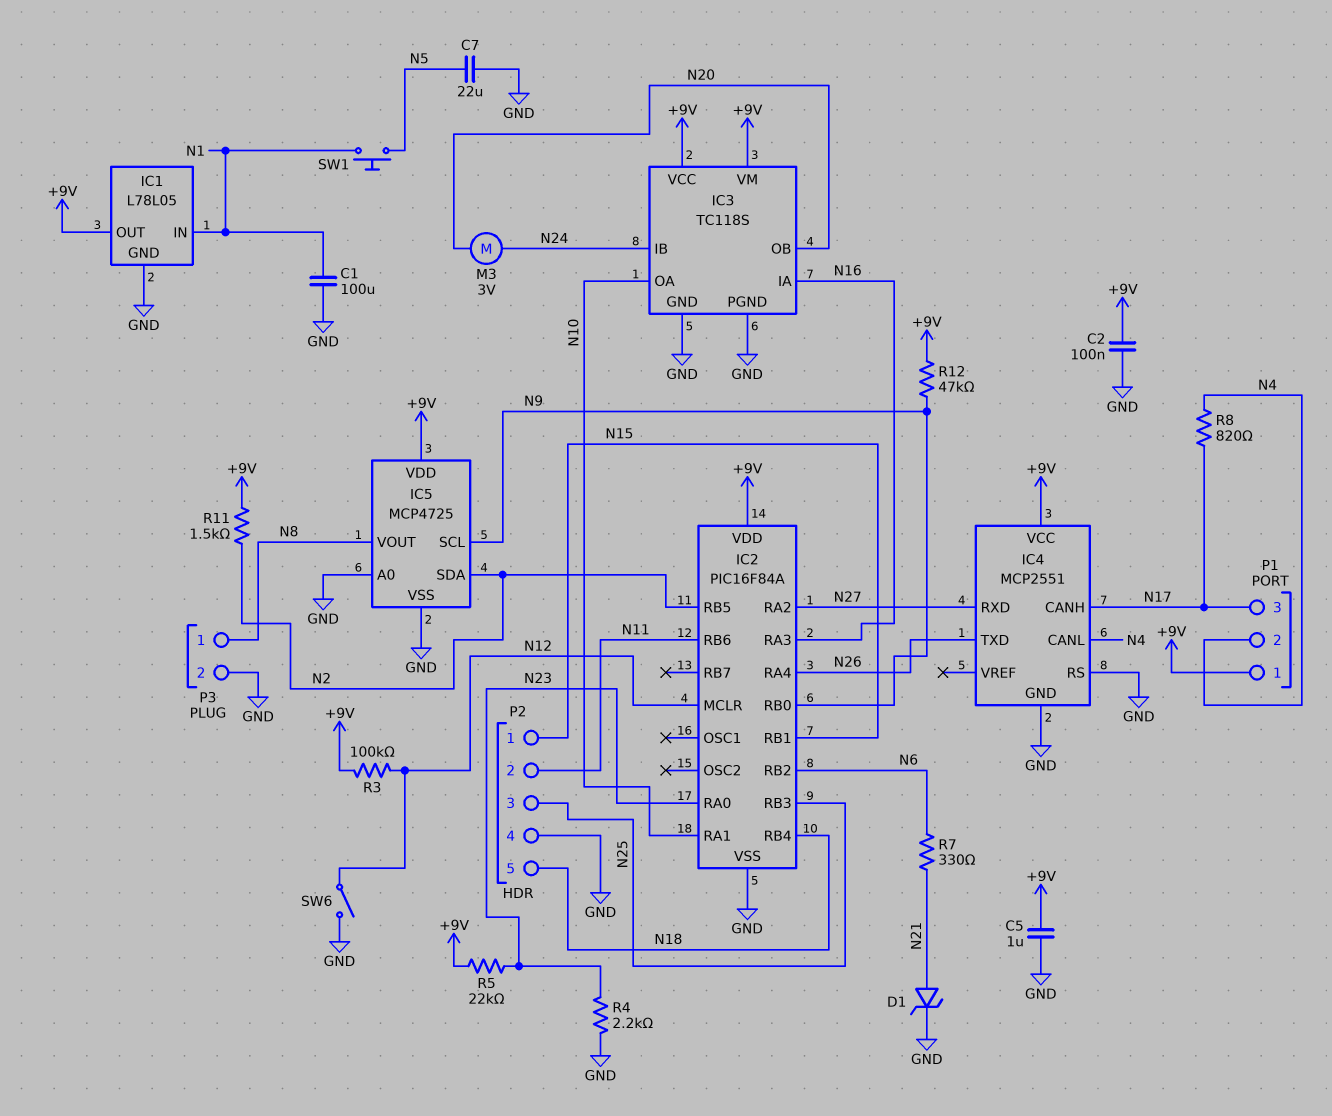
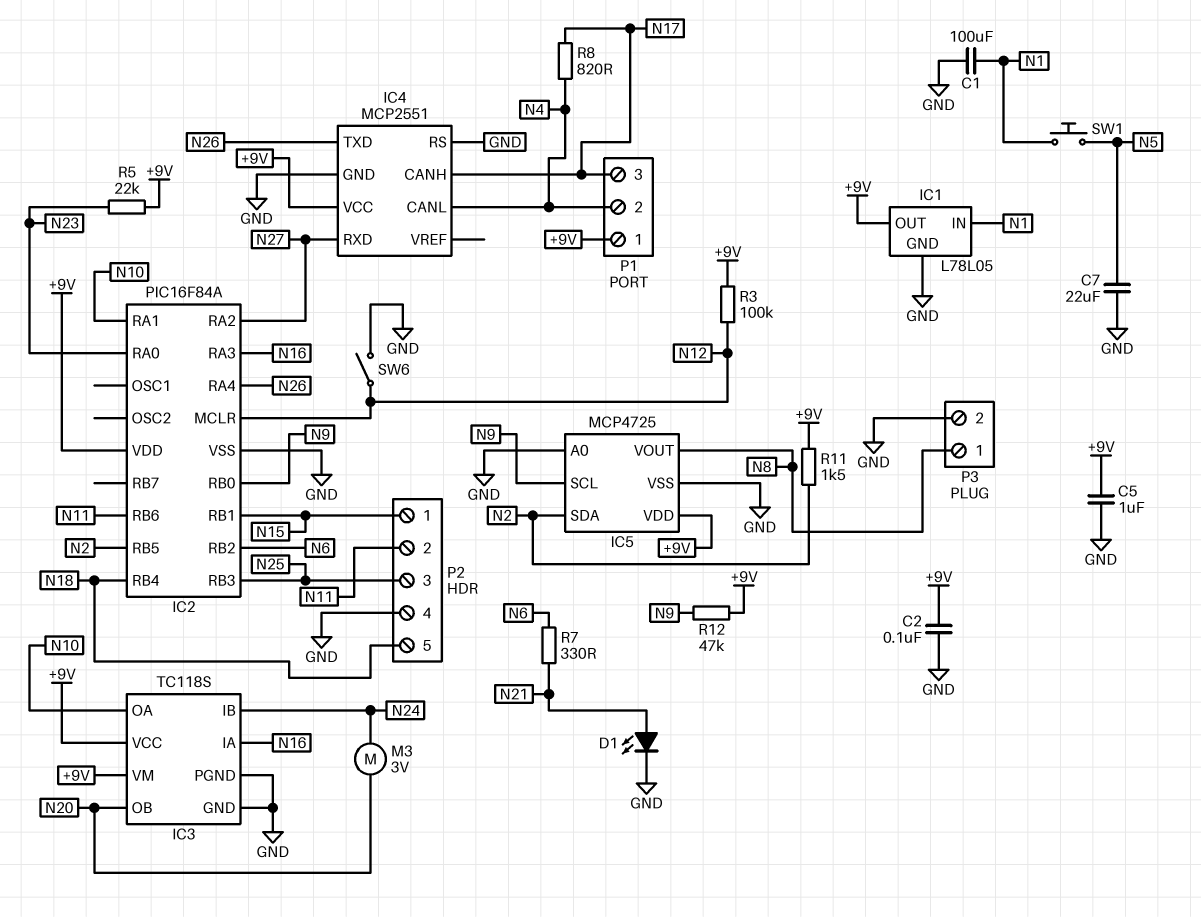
D1: zener (A N21, K GND) -> LED (A N21, K GND)
R4: 2.2k (GND, N23) -> none

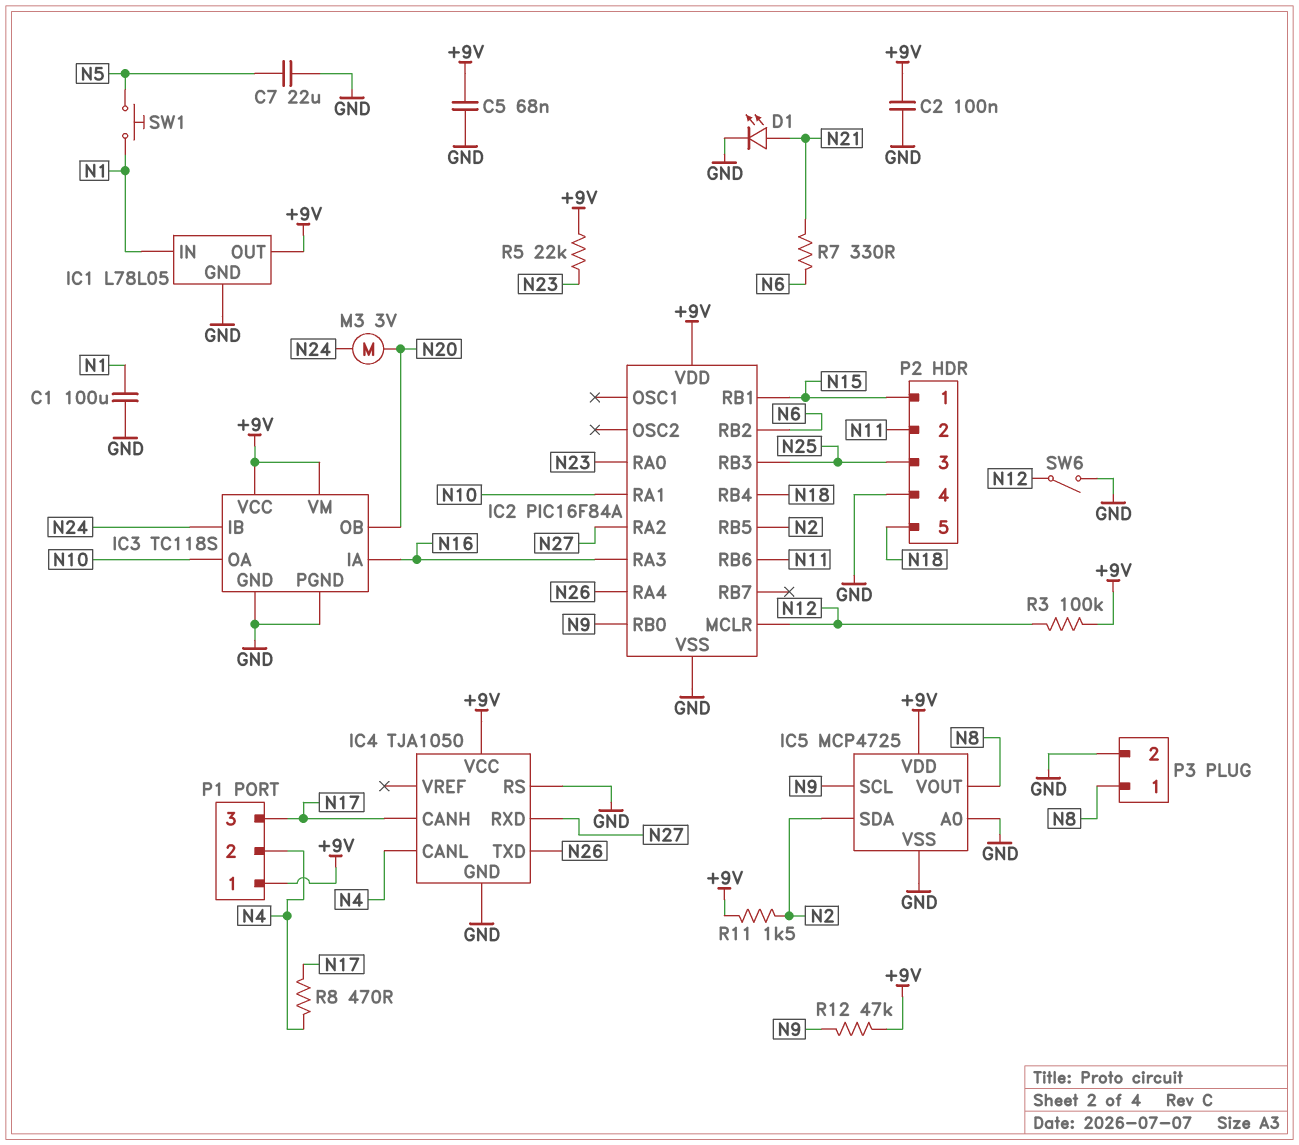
C5: 1uF (+9V, GND) -> 68nF (+9V, GND)
IC4: MCP2551 -> TJA1050
R8: 820 (N4, N17) -> 470 (N4, N17)

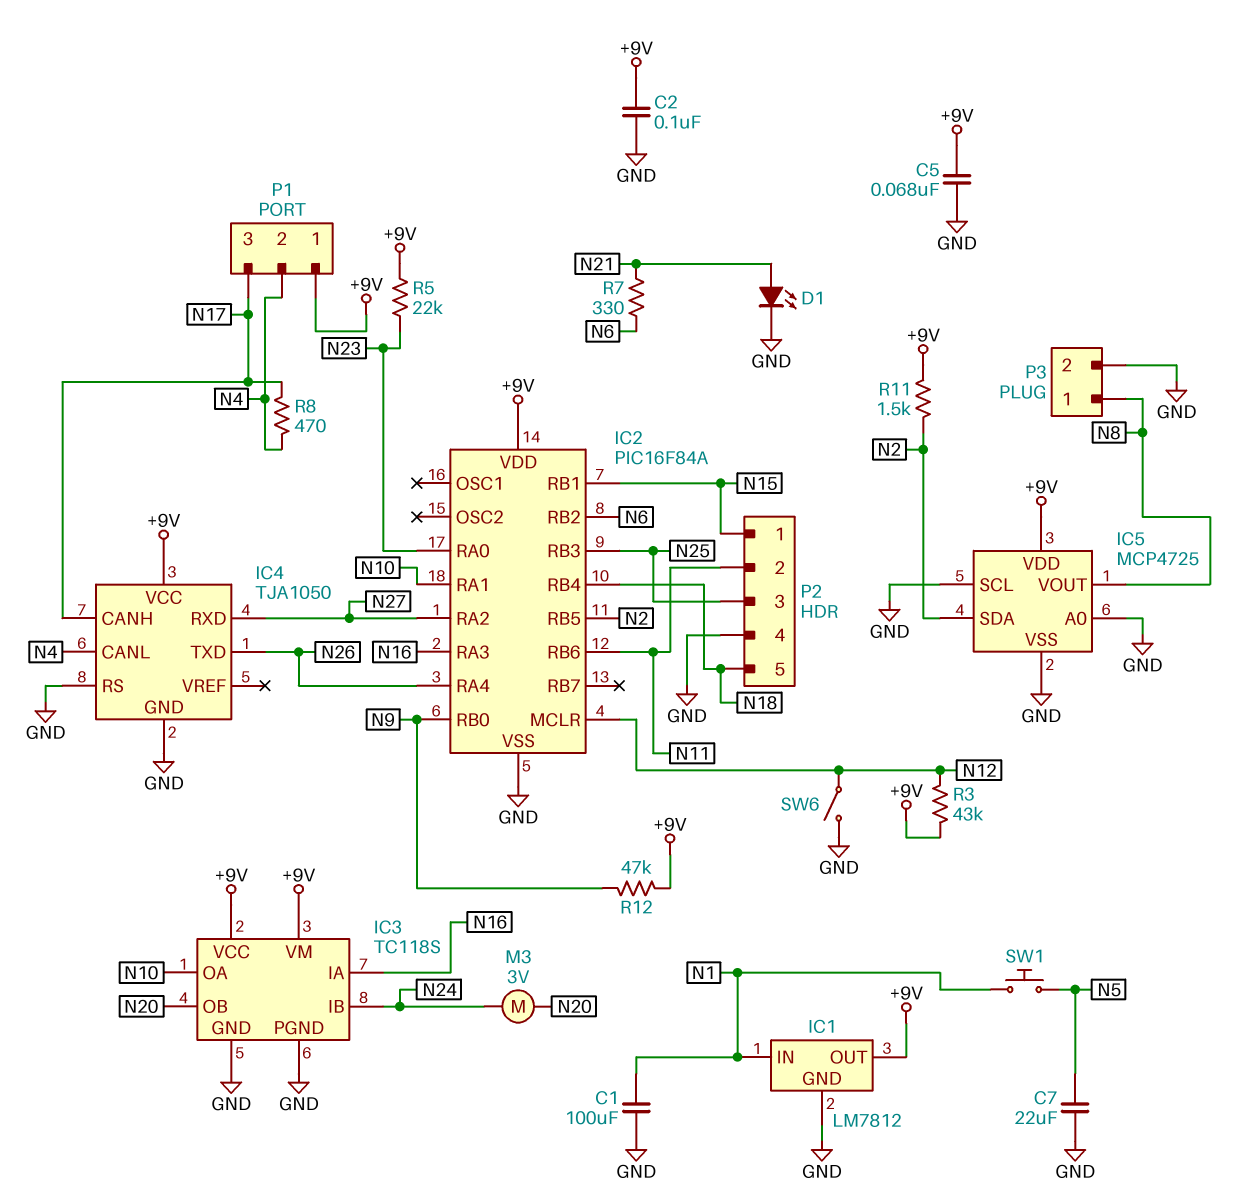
IC1: L78L05 -> LM7812
IC5 pin SCL: N9 -> GND
R3: 100k (+9V, N12) -> 43k (+9V, N12)

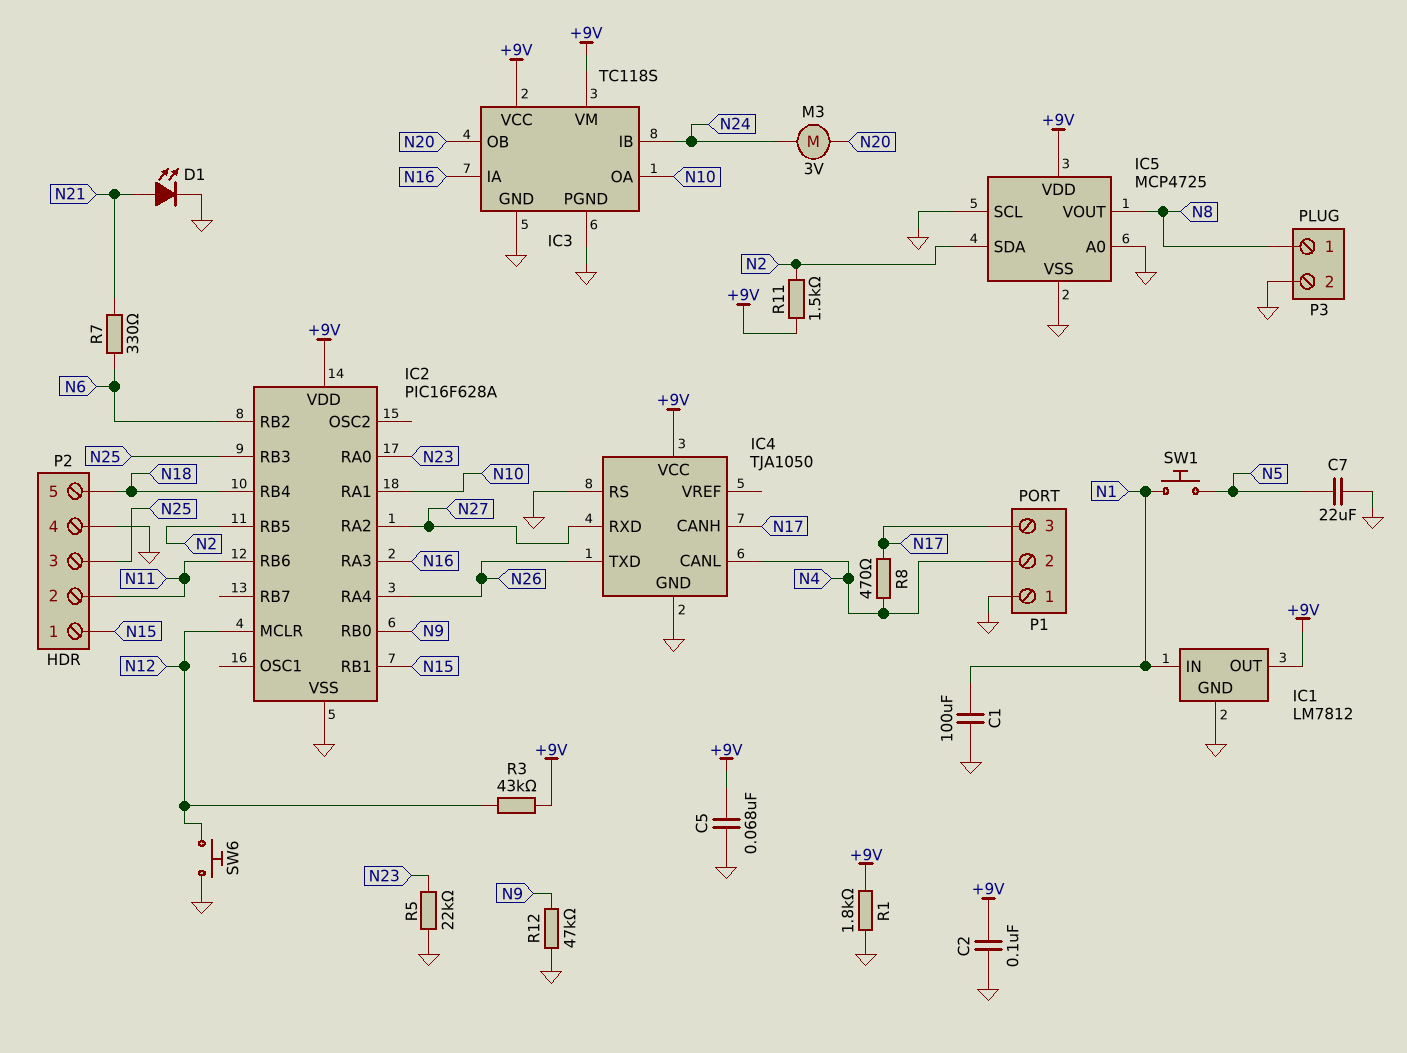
IC2: PIC16F84A -> PIC16F628A
P1 pin 1: +9V -> GND
R1: none -> 1.8k (+9V, GND)
R5: 22k (+9V, N23) -> 22k (GND, N23)
R12: 47k (+9V, N9) -> 47k (GND, N9)
SW6: switch (GND, N12) -> button (GND, N12)

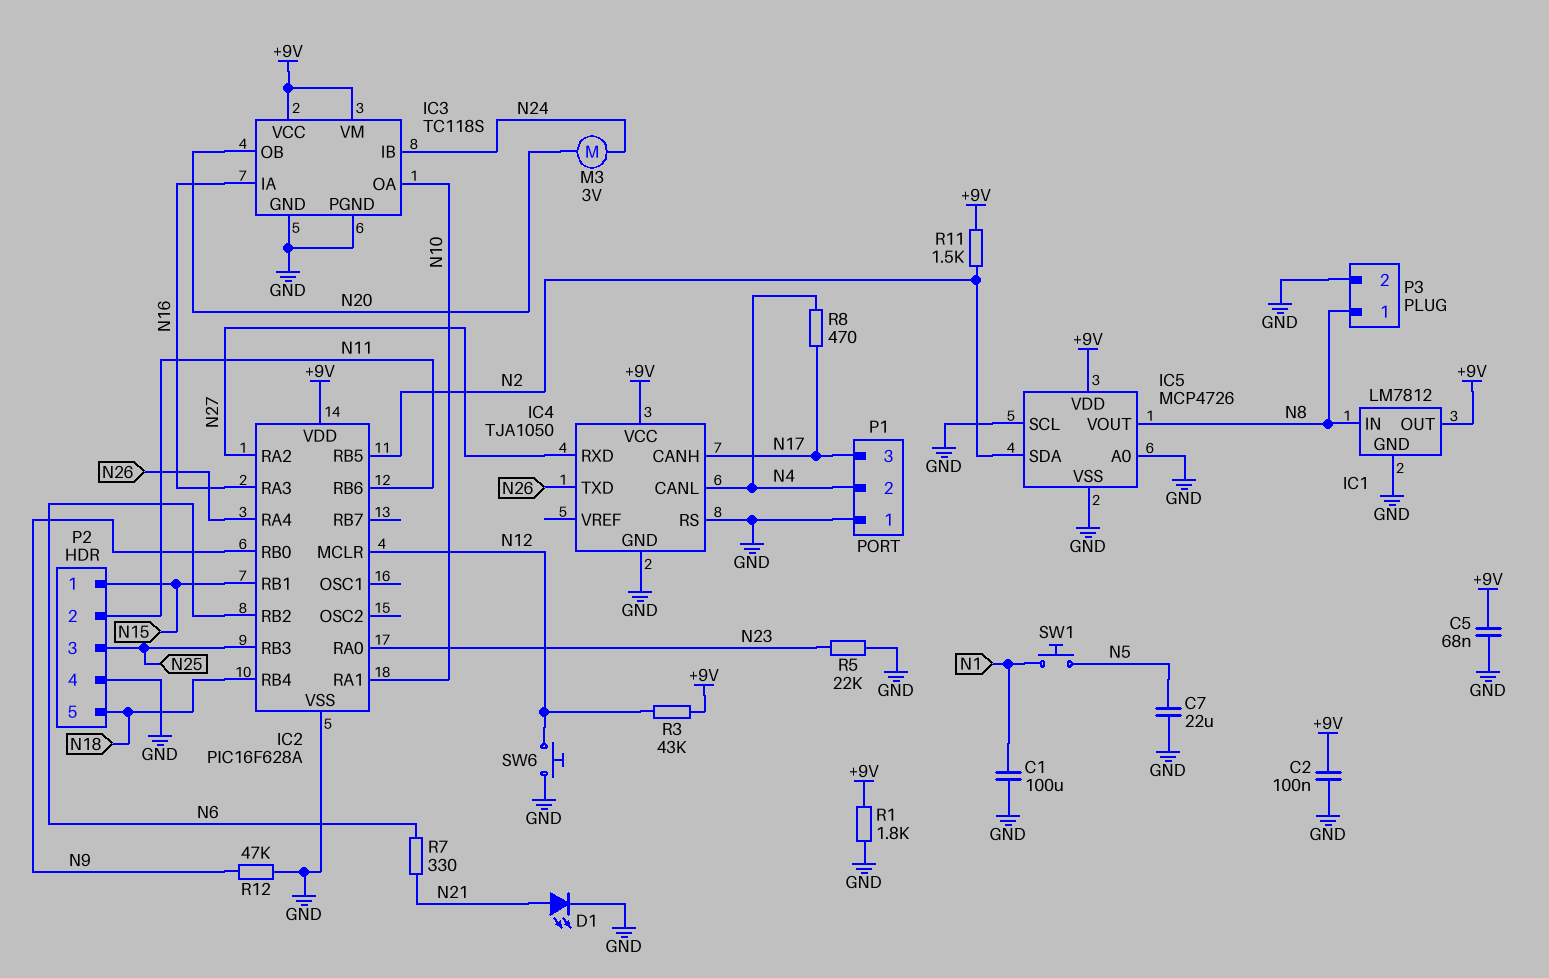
IC1 pin IN: N1 -> N8
IC5: MCP4725 -> MCP4726

